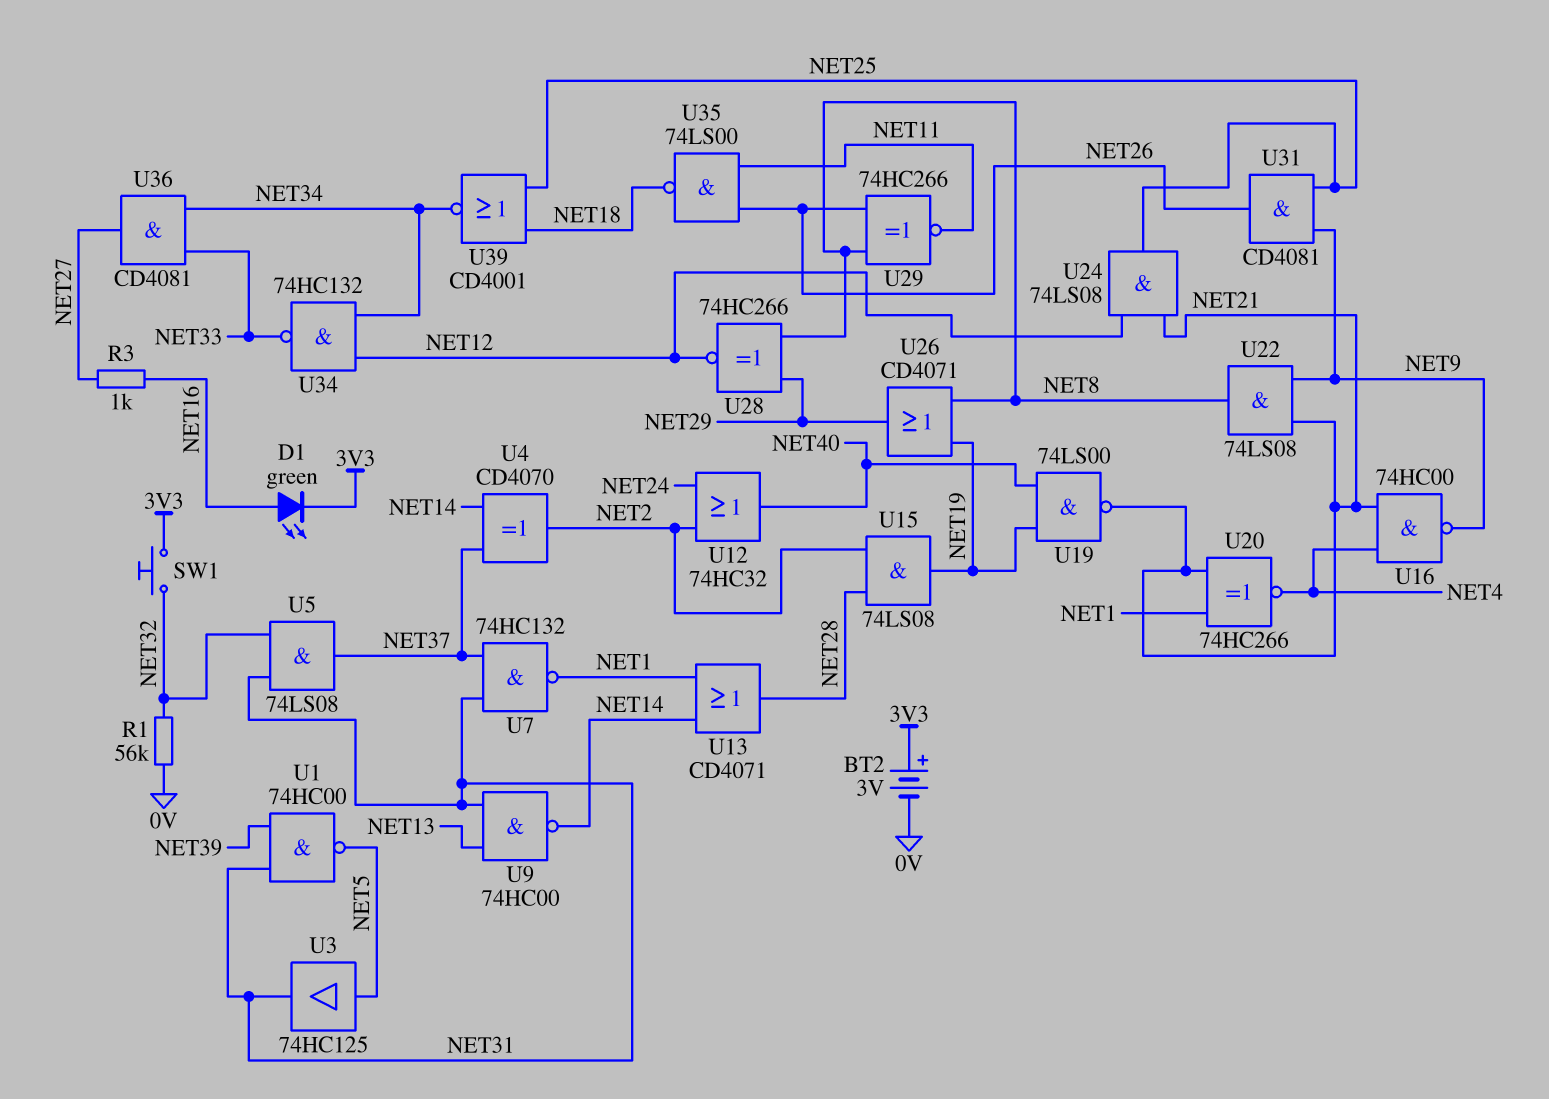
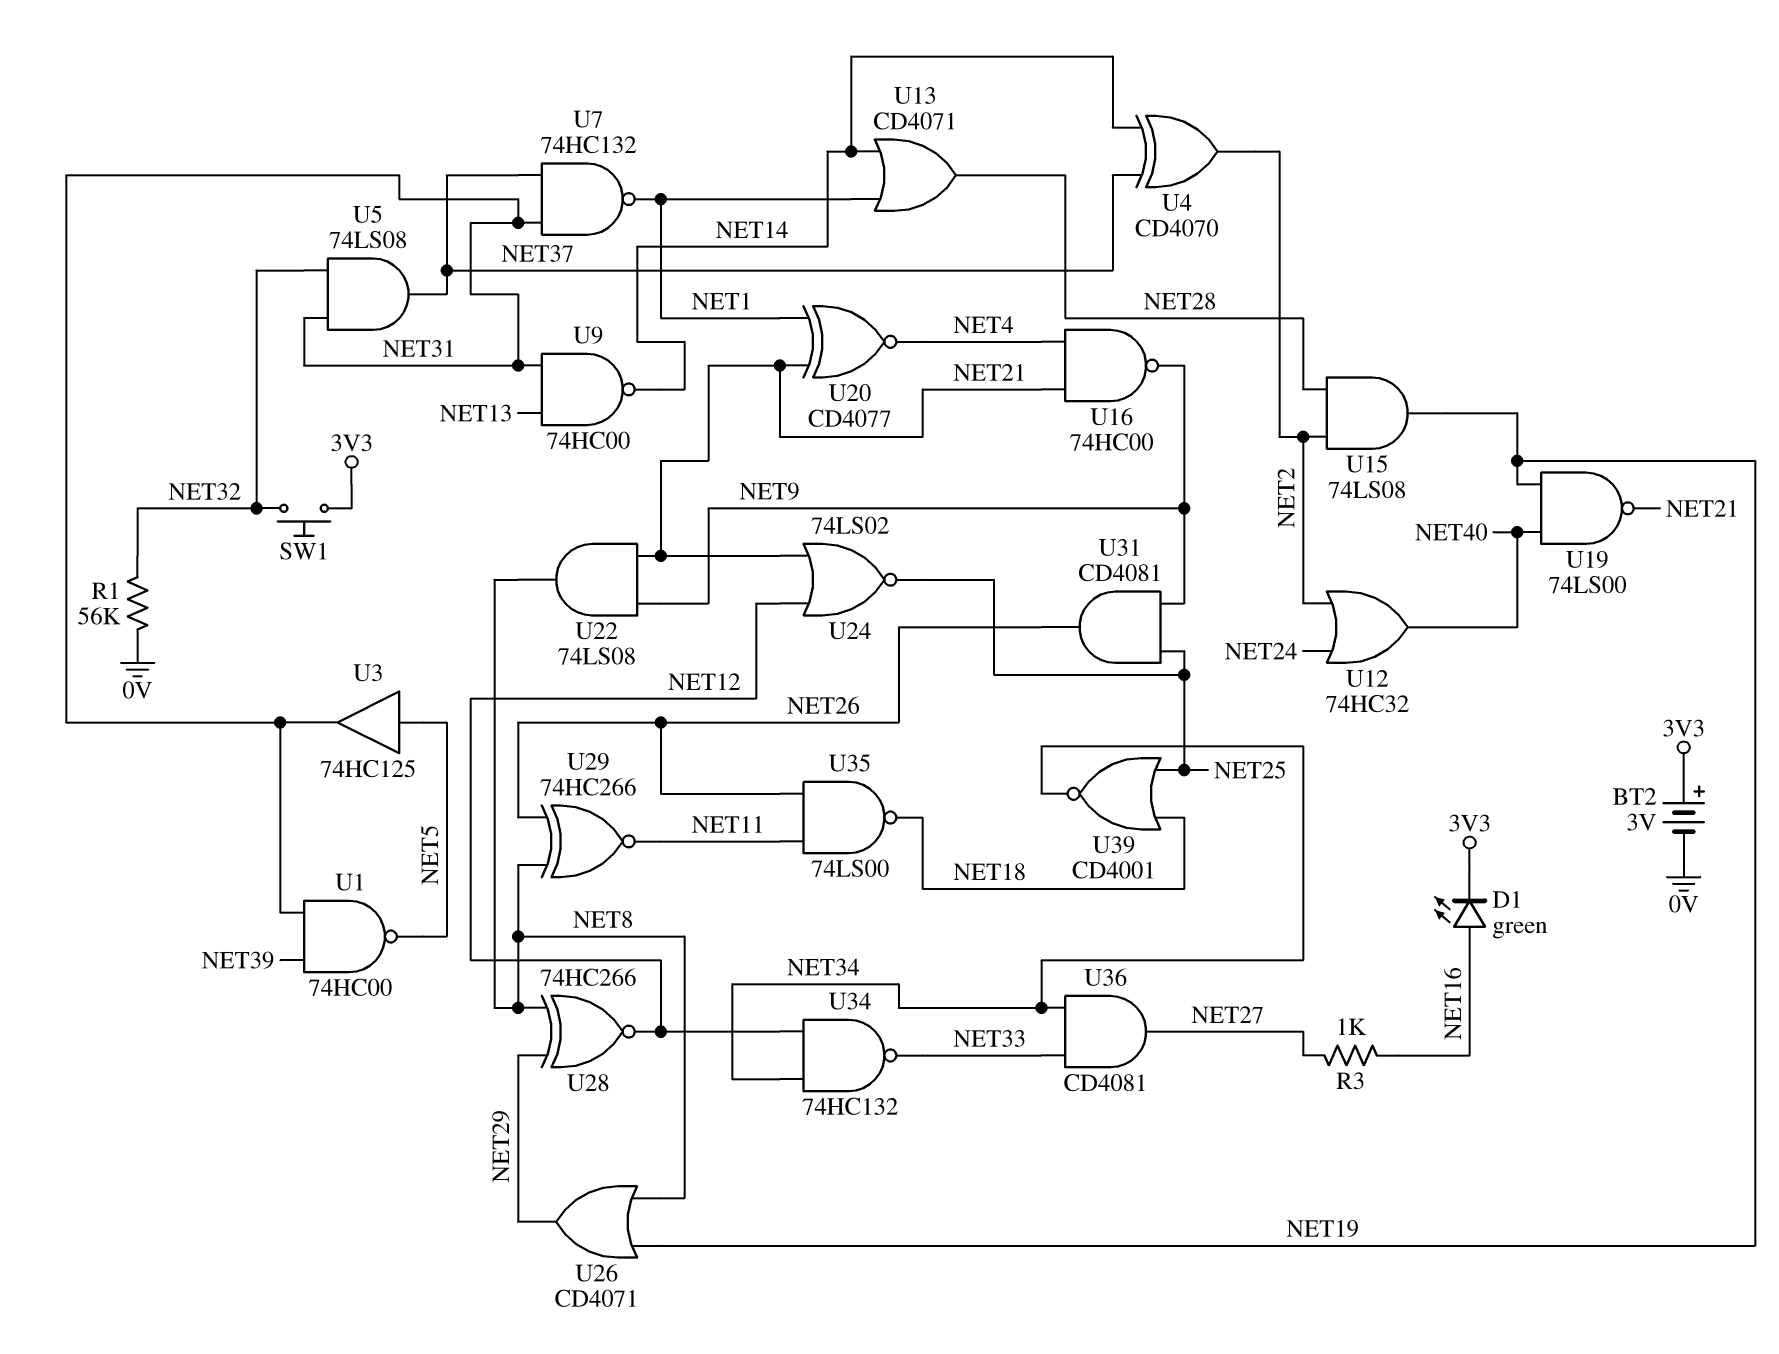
U20: XNOR 74HC266 (in NET1, in NET21, out NET4) -> XNOR CD4077 (in NET1, in NET21, out NET4)
U24: AND 74LS08 (in NET12, in NET21, out NET25) -> NOR 74LS02 (in NET12, in NET21, out NET25)

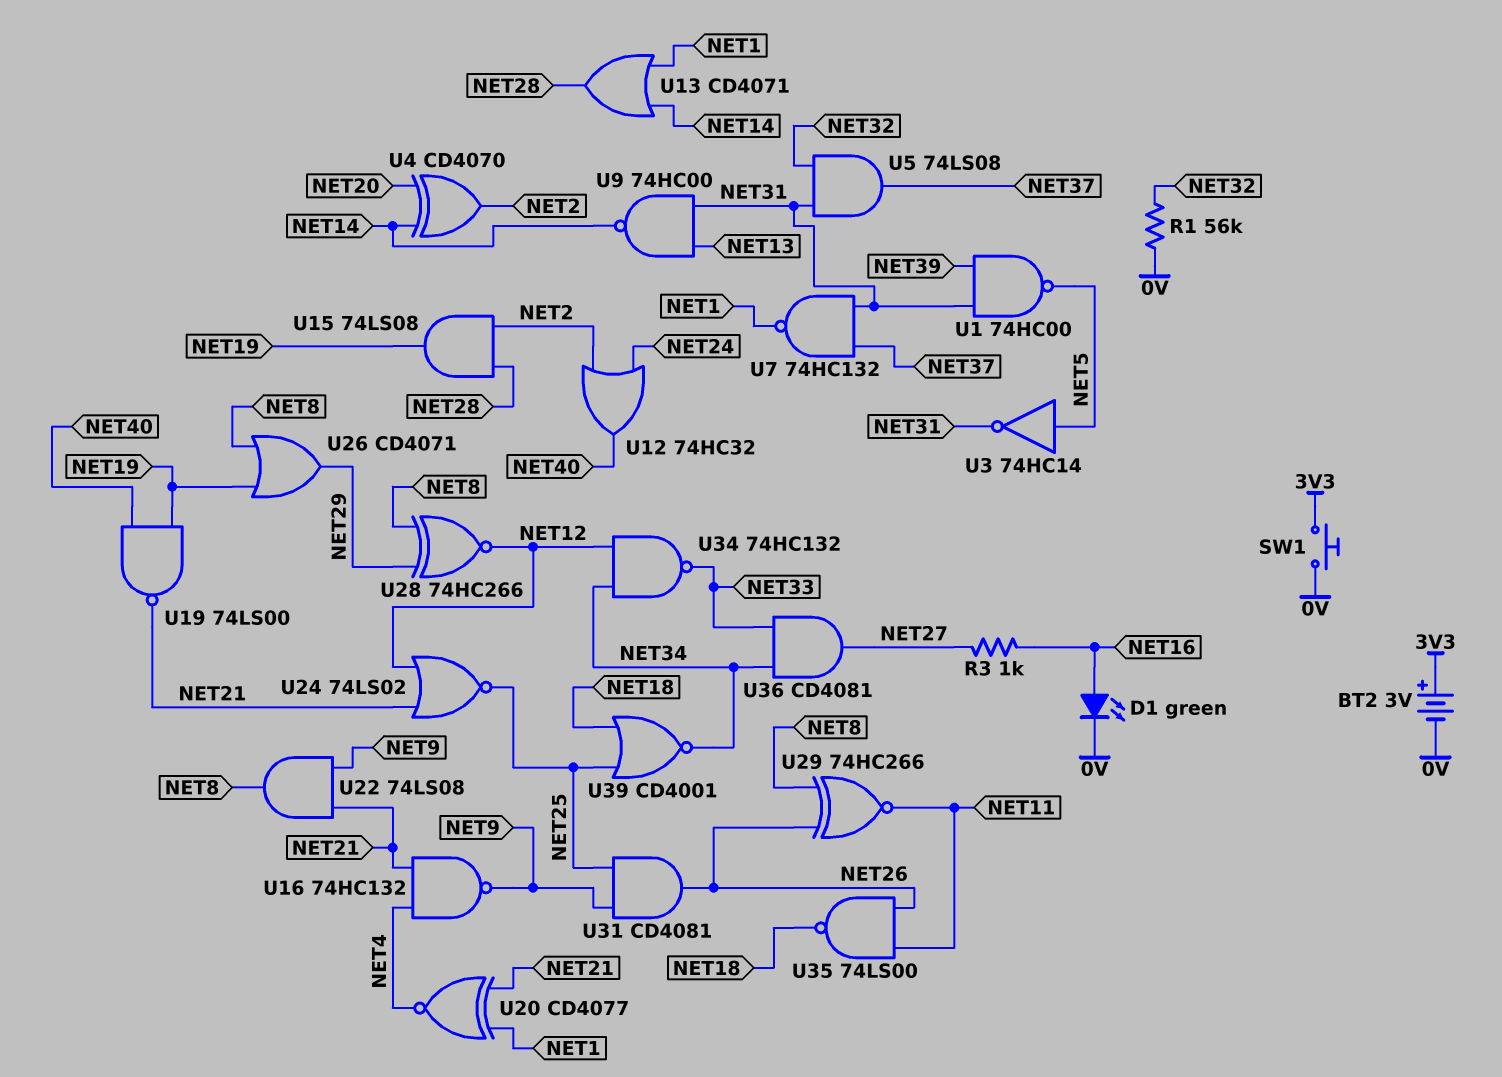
D1: LED green (A NET16, K 3V3) -> LED green (A NET16, K 0V)
SW1: button (3V3, NET32) -> button (0V, 3V3)
U3: buffer 74HC125 (in NET5, out NET31) -> NOT 74HC14 (in NET5, out NET31)
U4: XOR CD4070 (in NET14, in NET37, out NET2) -> XOR CD4070 (in NET14, in NET20, out NET2)
U16: NAND 74HC00 (in NET4, in NET21, out NET9) -> NAND 74HC132 (in NET4, in NET21, out NET9)

